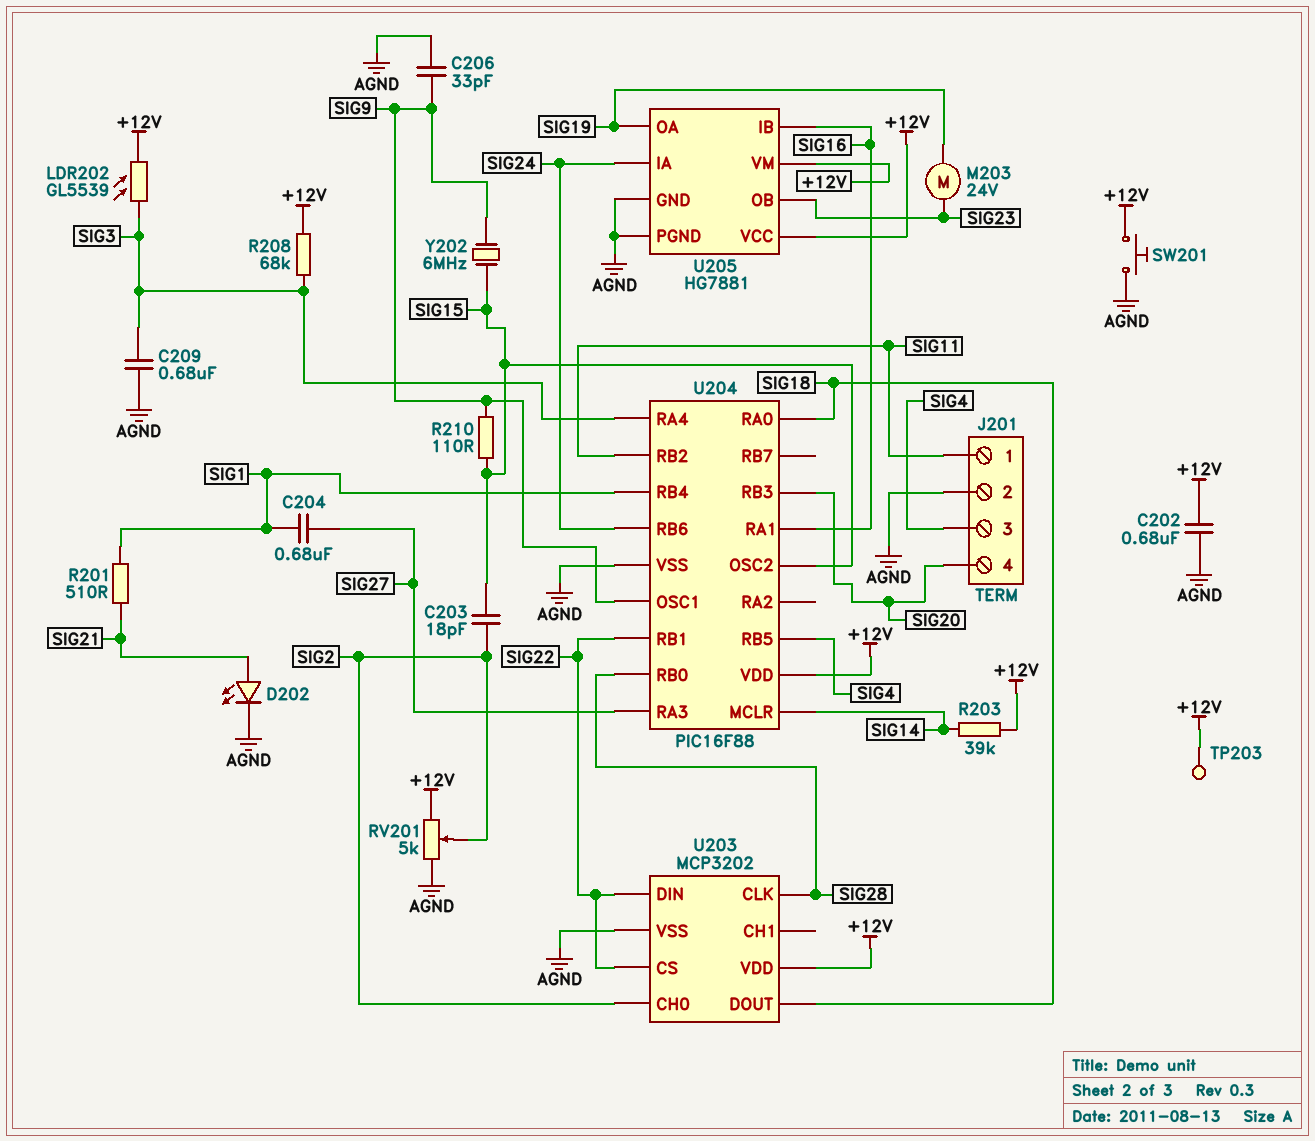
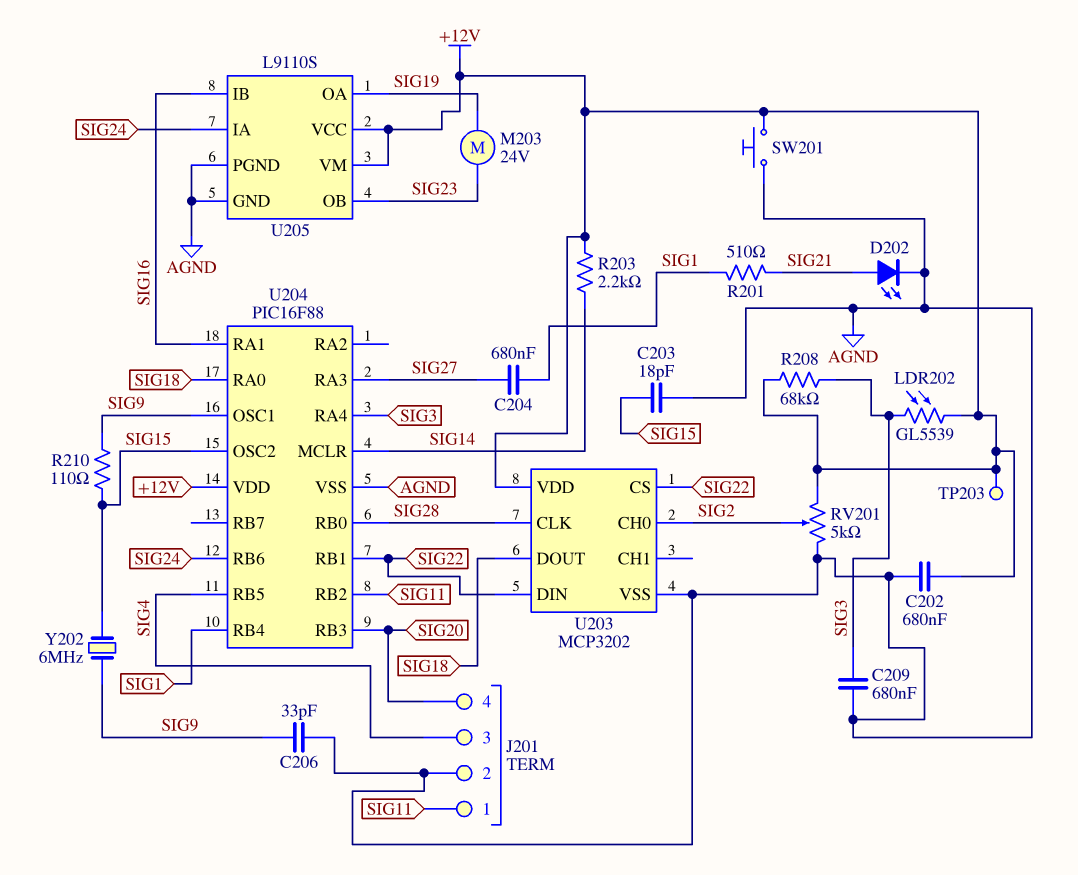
C203: 18pF (SIG2, SIG15) -> 18pF (AGND, SIG15)
R203: 39k (+12V, SIG14) -> 2.2k (+12V, SIG14)
U205: HG7881 -> L9110S

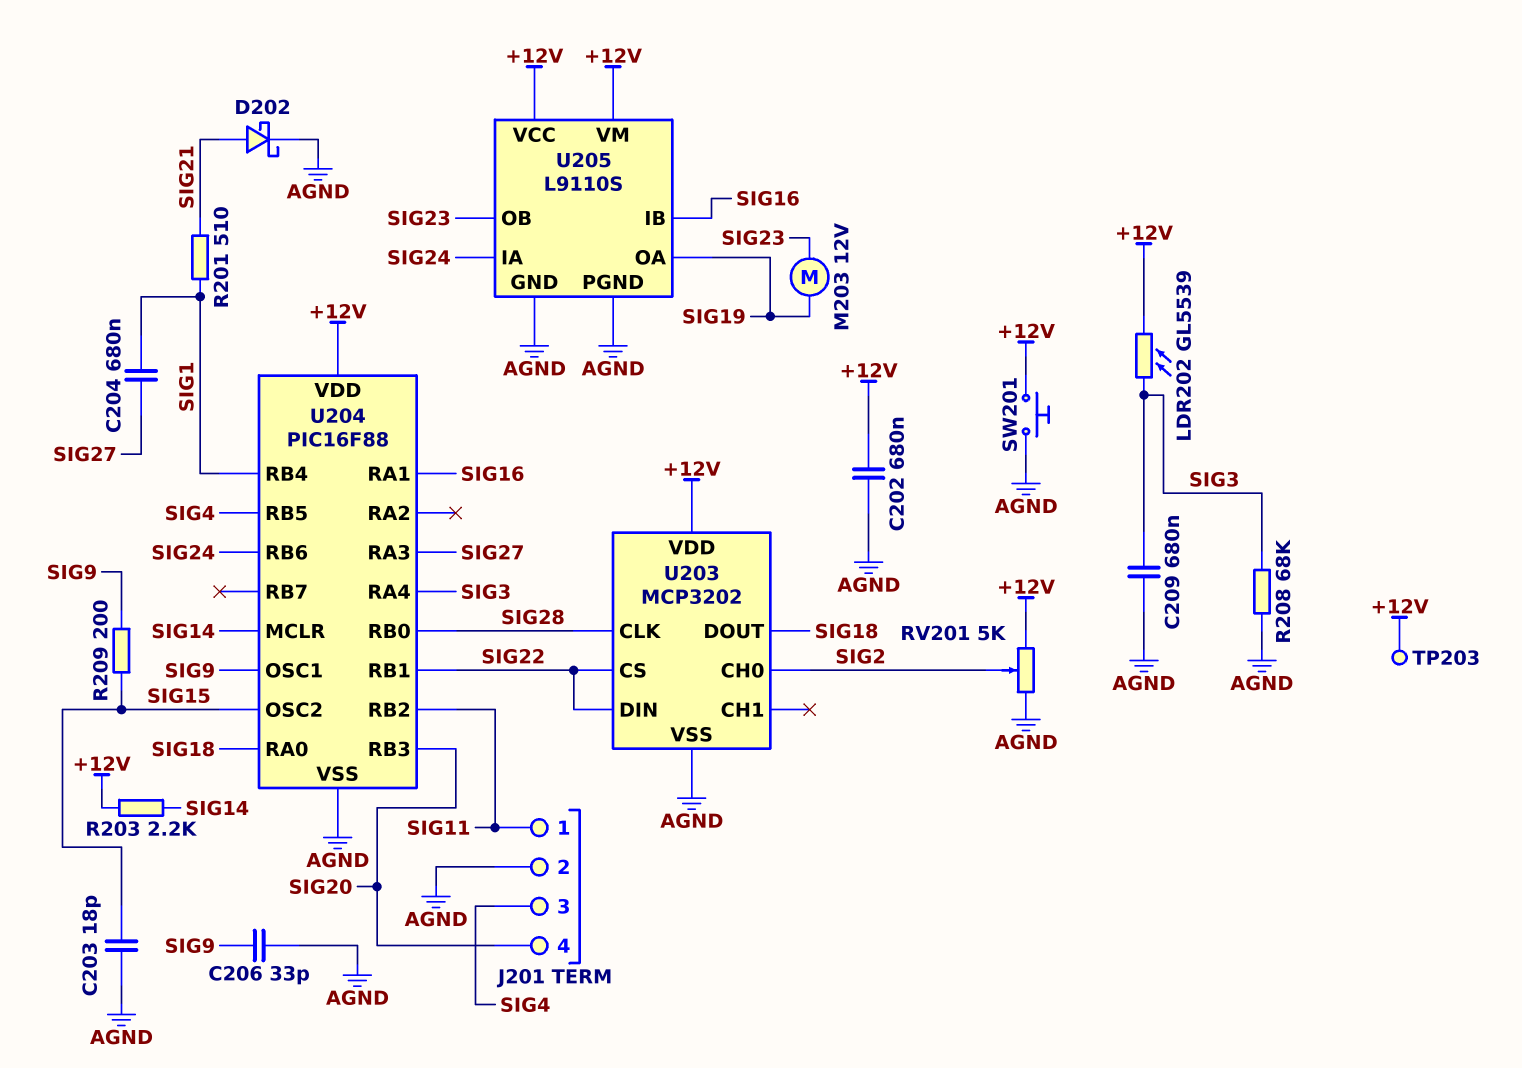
D202: LED (A SIG21, K AGND) -> schottky (A SIG21, K AGND)
M203: motor 24V (SIG19, SIG23) -> motor 12V (SIG19, SIG23)
R208: 68k (+12V, SIG3) -> 68k (AGND, SIG3)
R209: none -> 200 (SIG9, SIG15)
R210: 110 (SIG9, SIG15) -> none
Y202: 6MHz (SIG9, SIG15) -> none

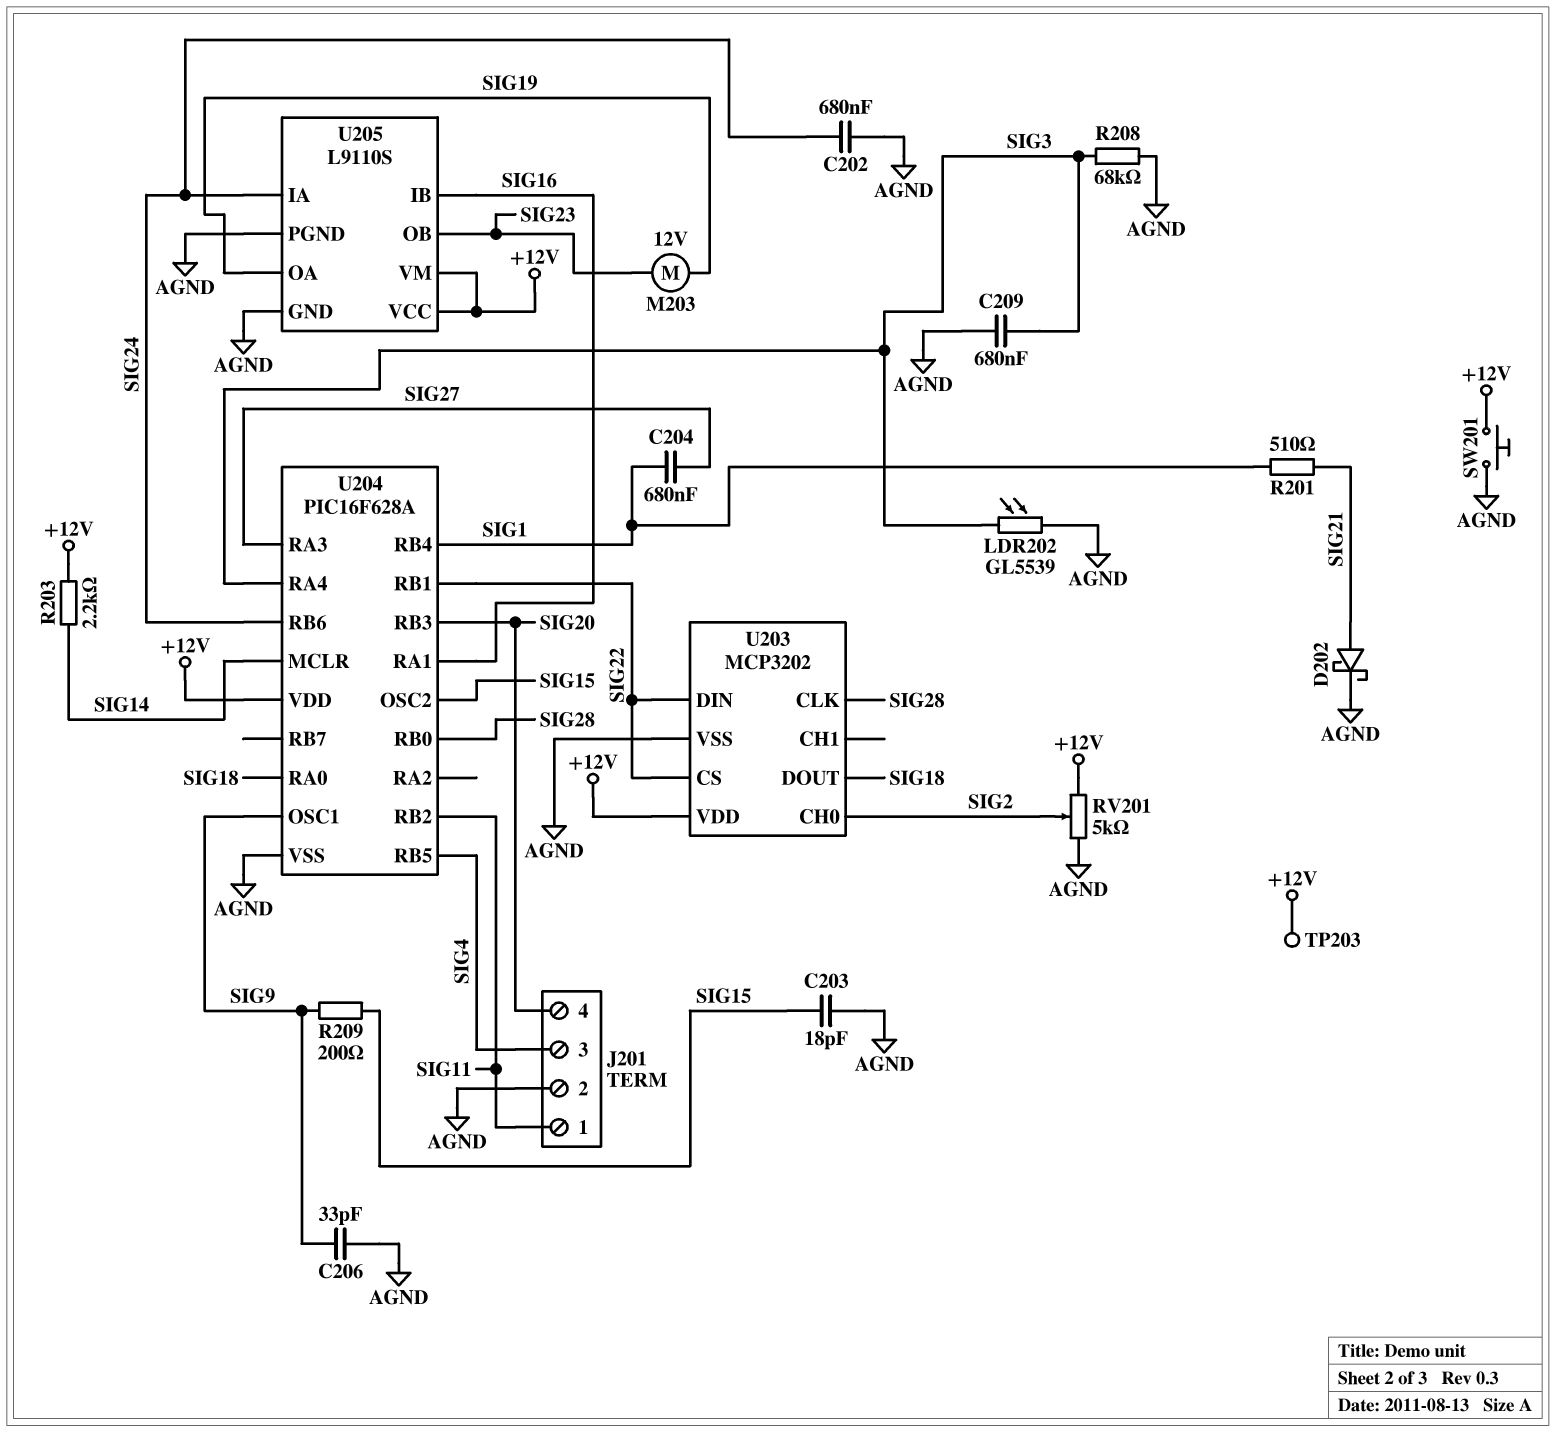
C202: 680nF (+12V, AGND) -> 680nF (AGND, SIG24)
LDR202: GL5539 (+12V, SIG3) -> GL5539 (AGND, SIG3)
U204: PIC16F88 -> PIC16F628A

